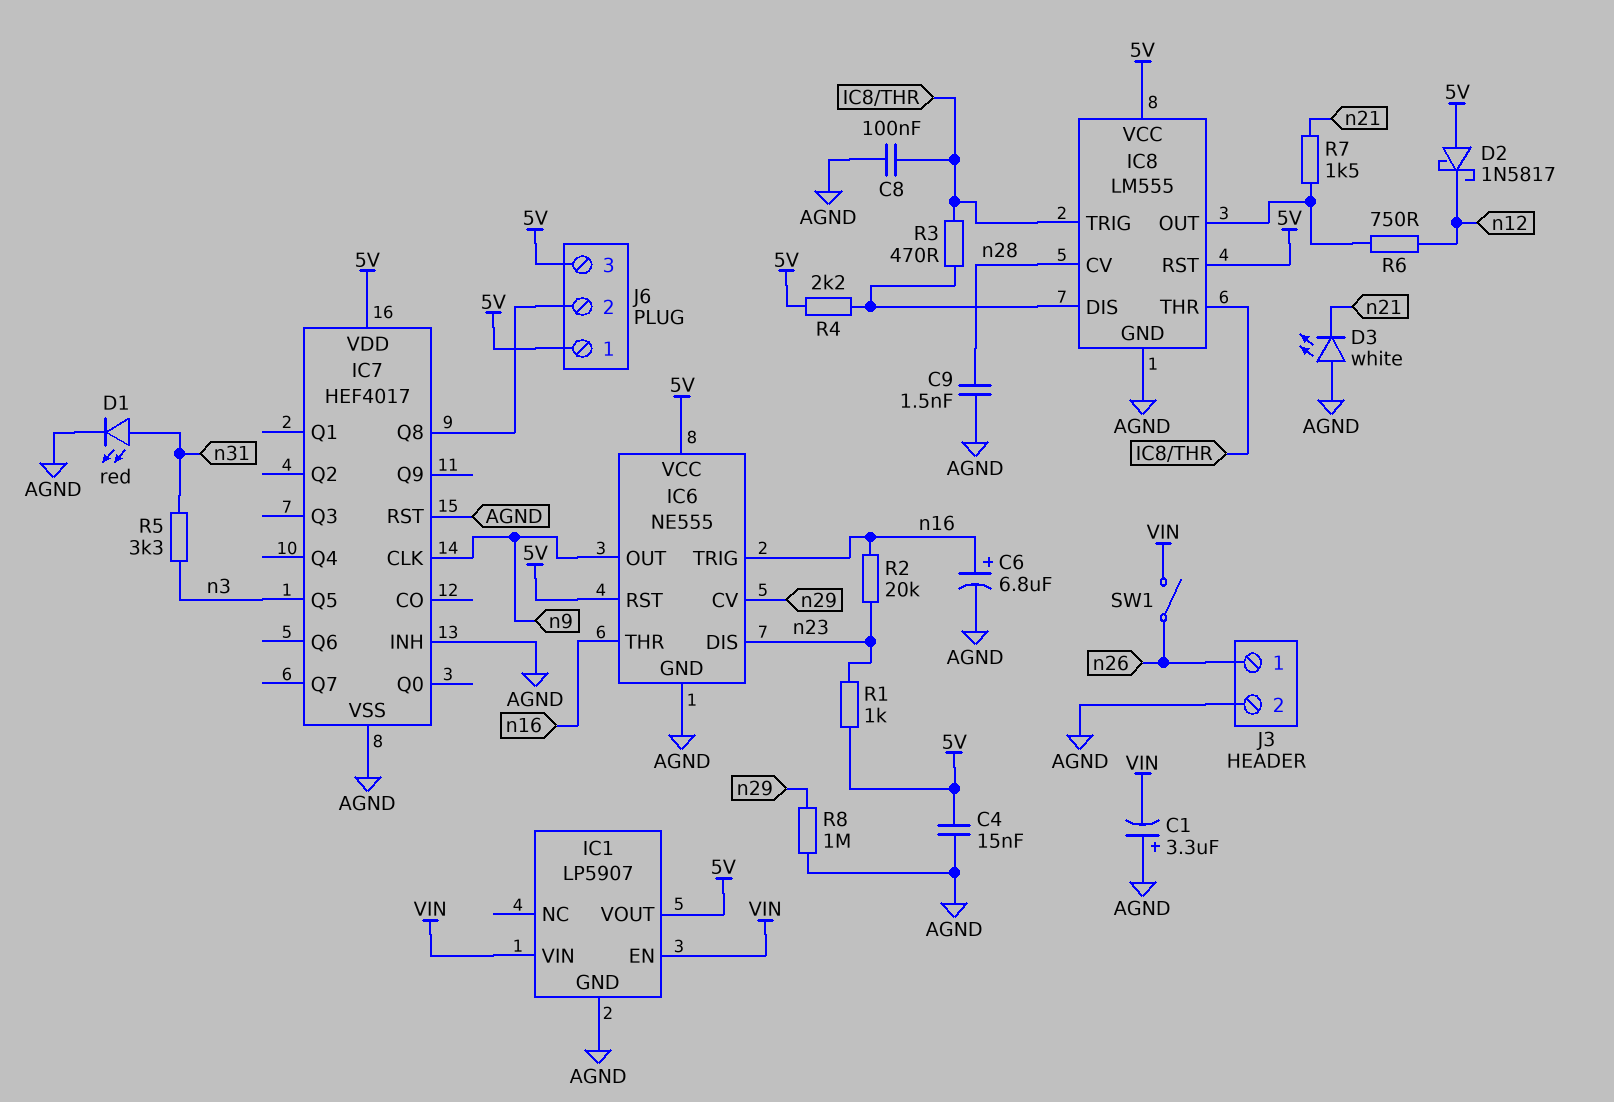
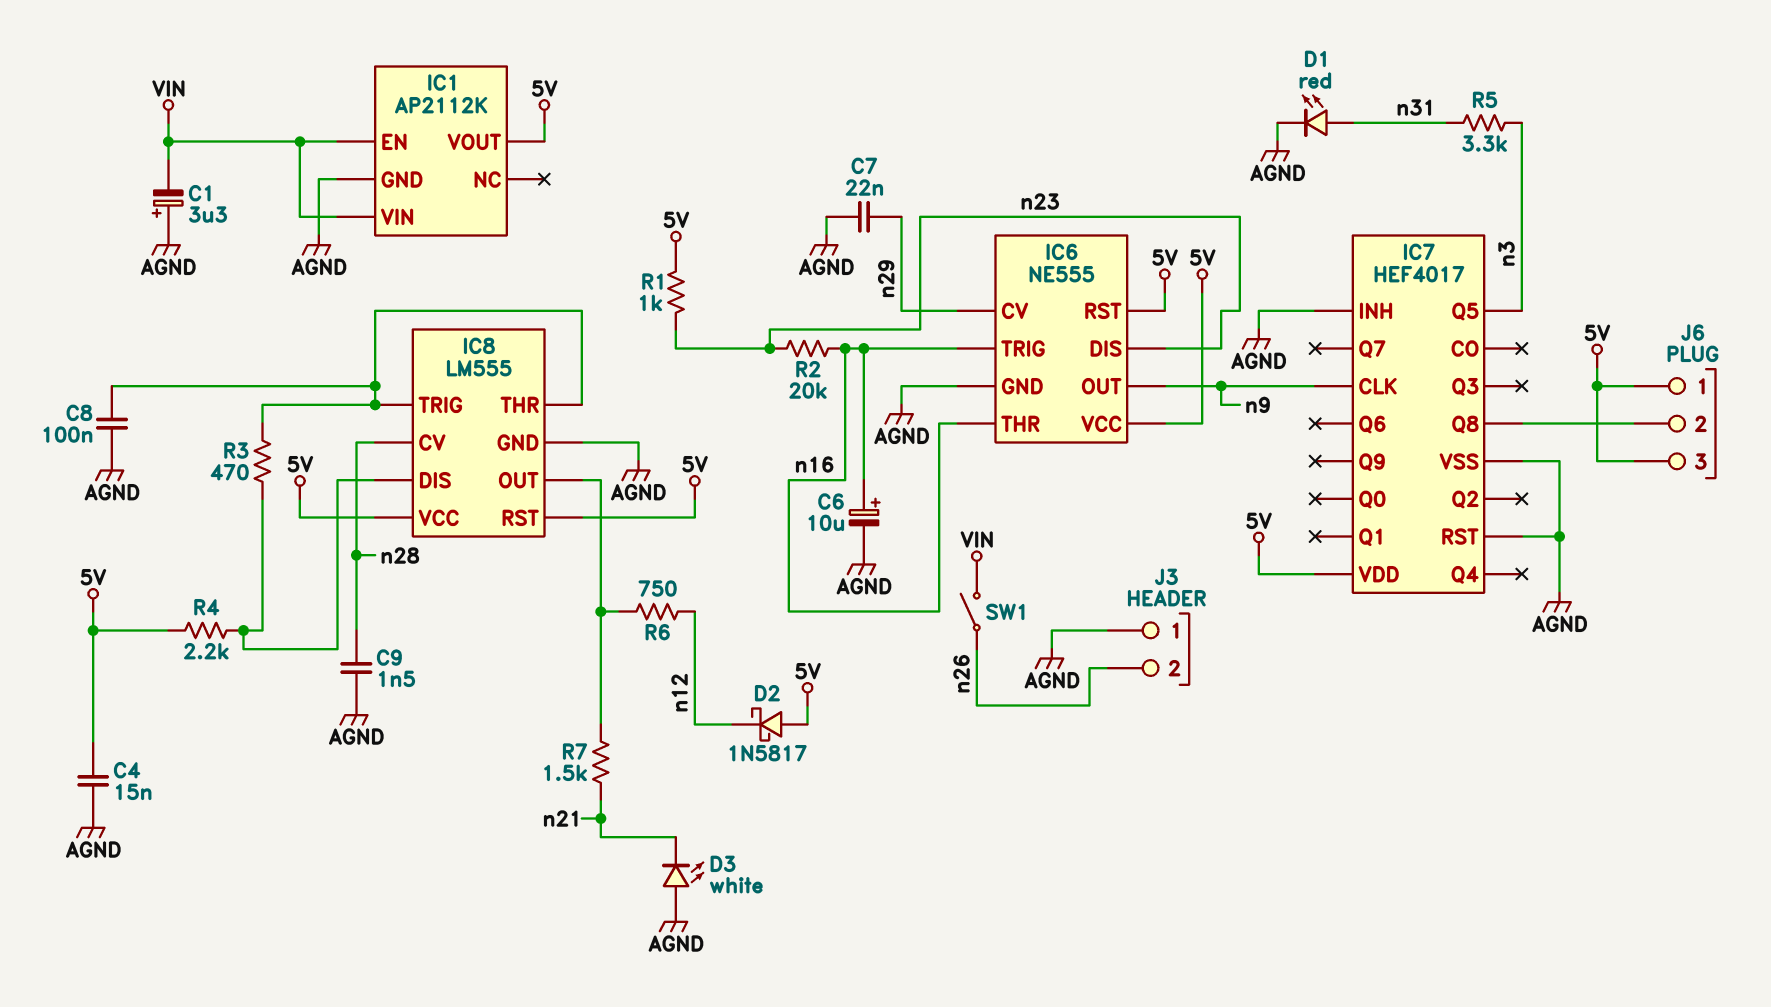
C6: 6.8uF (plus n16, minus AGND) -> 10uF (plus n16, minus AGND)
C7: none -> 22nF (AGND, n29)
IC1: LP5907 -> AP2112K
J3 pin 1: n26 -> AGND
J3 pin 2: AGND -> n26
R8: 1M (AGND, n29) -> none

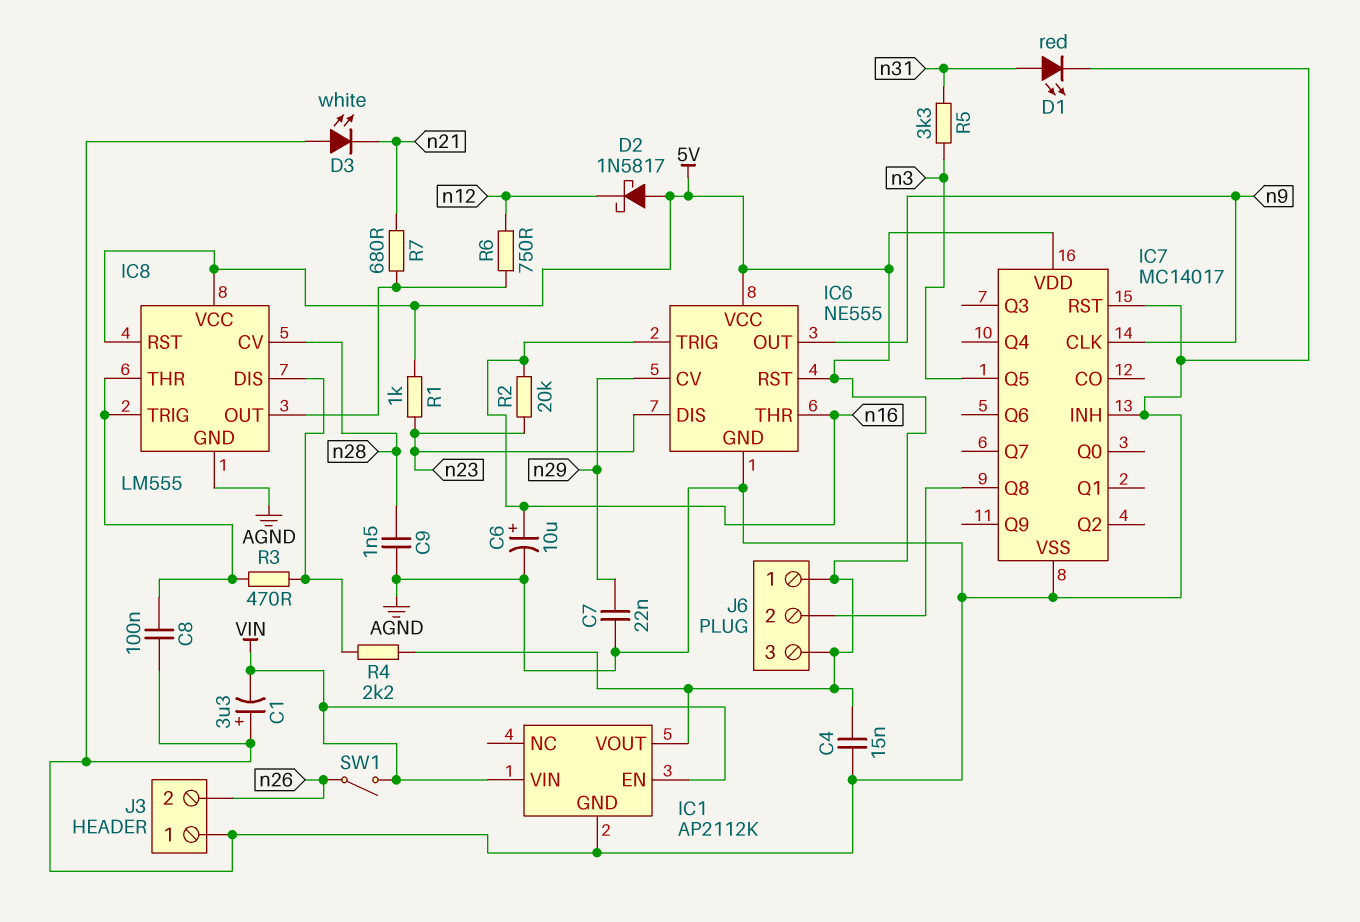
IC7: HEF4017 -> MC14017
R7: 1.5k (IC8/OUT, n21) -> 680 (IC8/OUT, n21)

